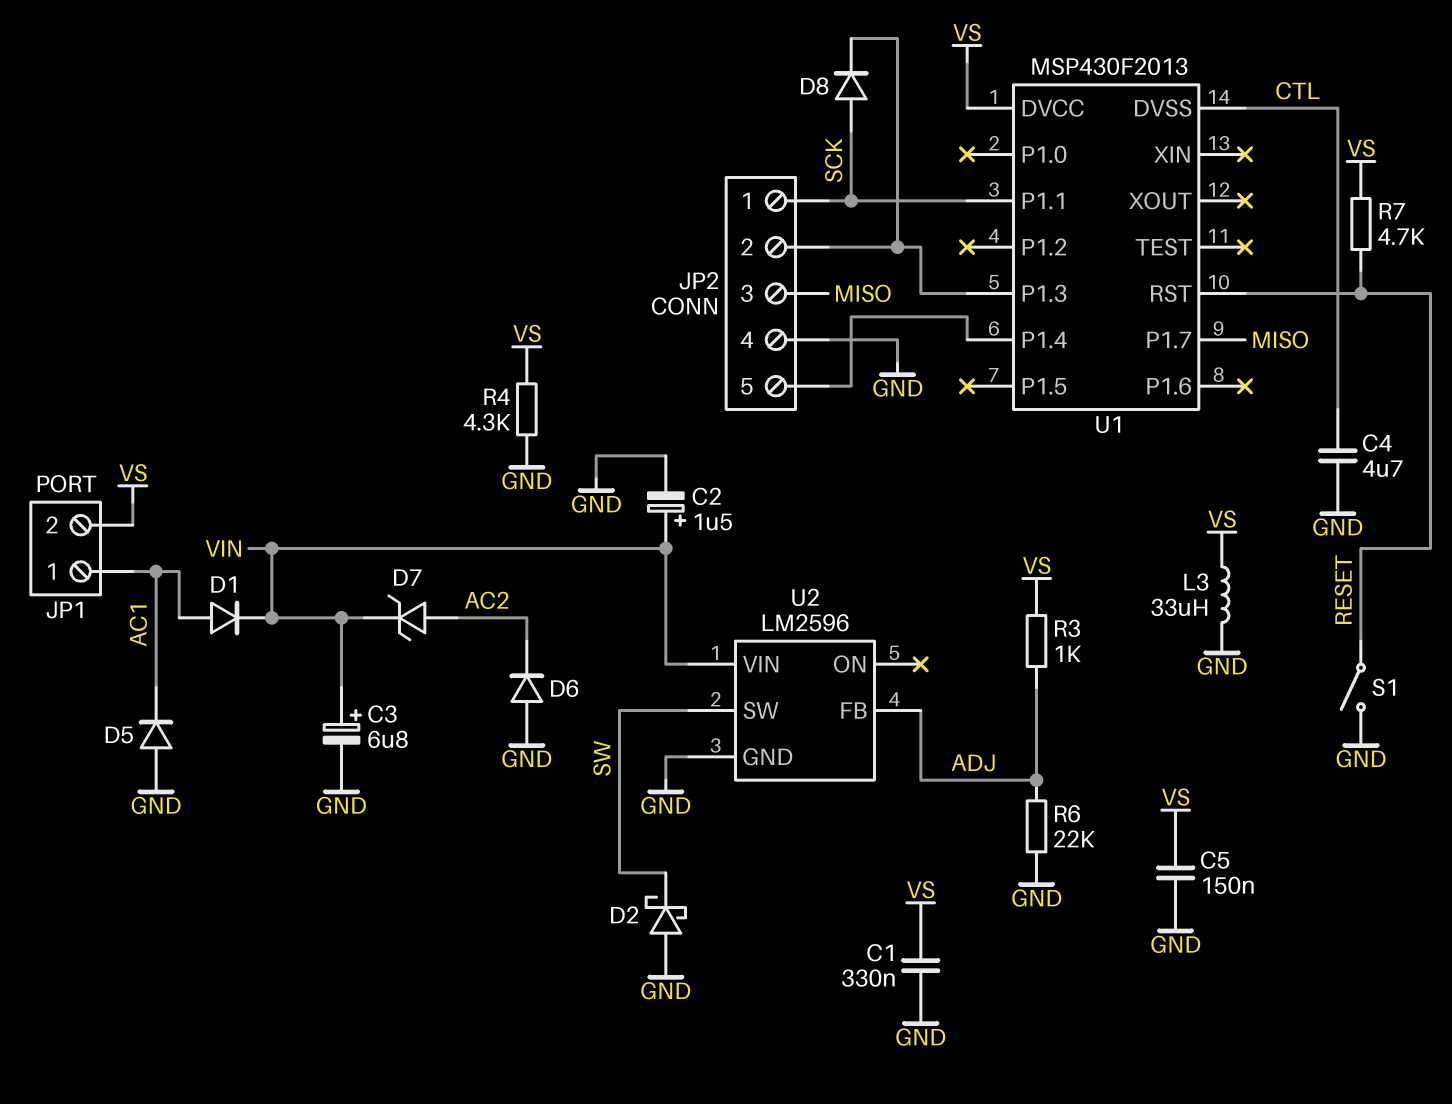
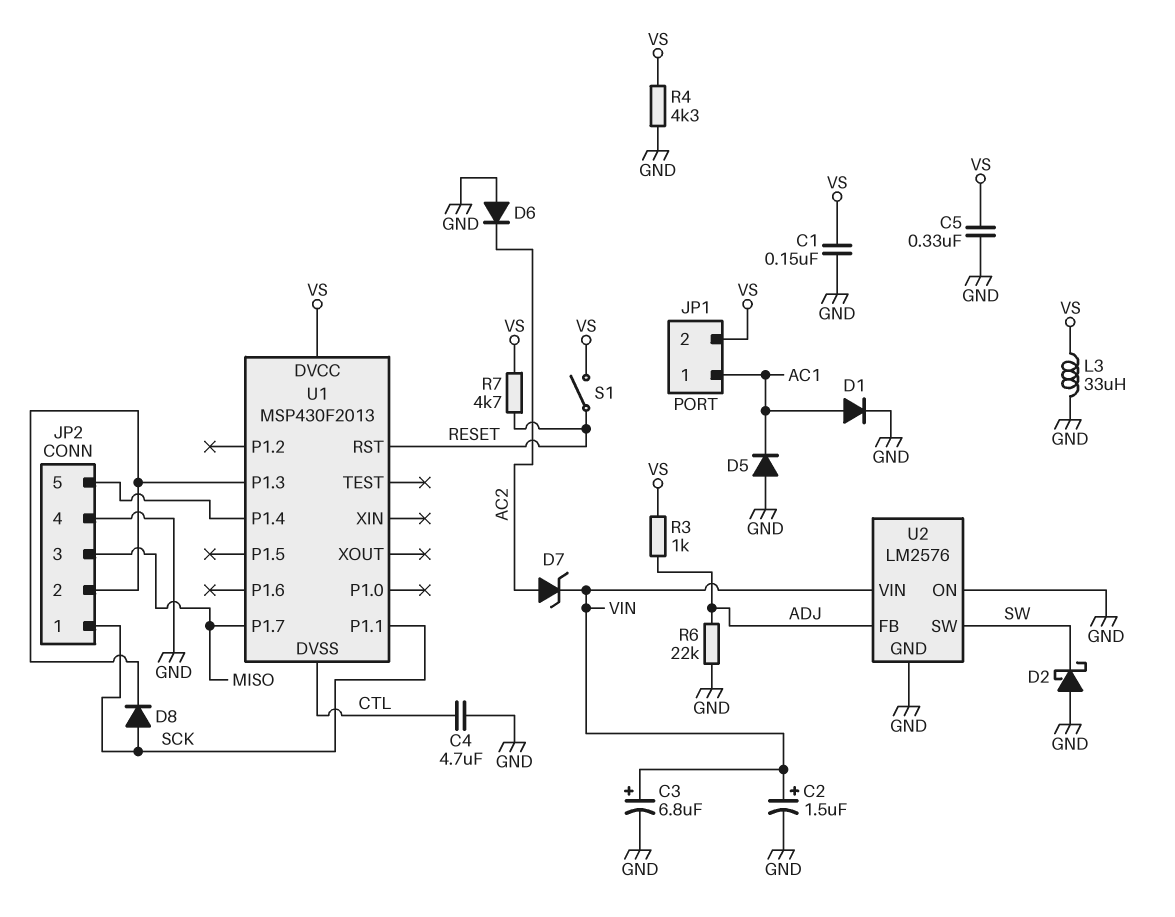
C1: 330nF (GND, VS) -> 150nF (GND, VS)
C5: 150nF (GND, VS) -> 330nF (GND, VS)
D1: diode (A AC1, K VIN) -> diode (A AC1, K GND)
S1: switch (GND, RESET) -> switch (RESET, VS)
U2: LM2596 -> LM2576
U2 pin ON: none -> GND

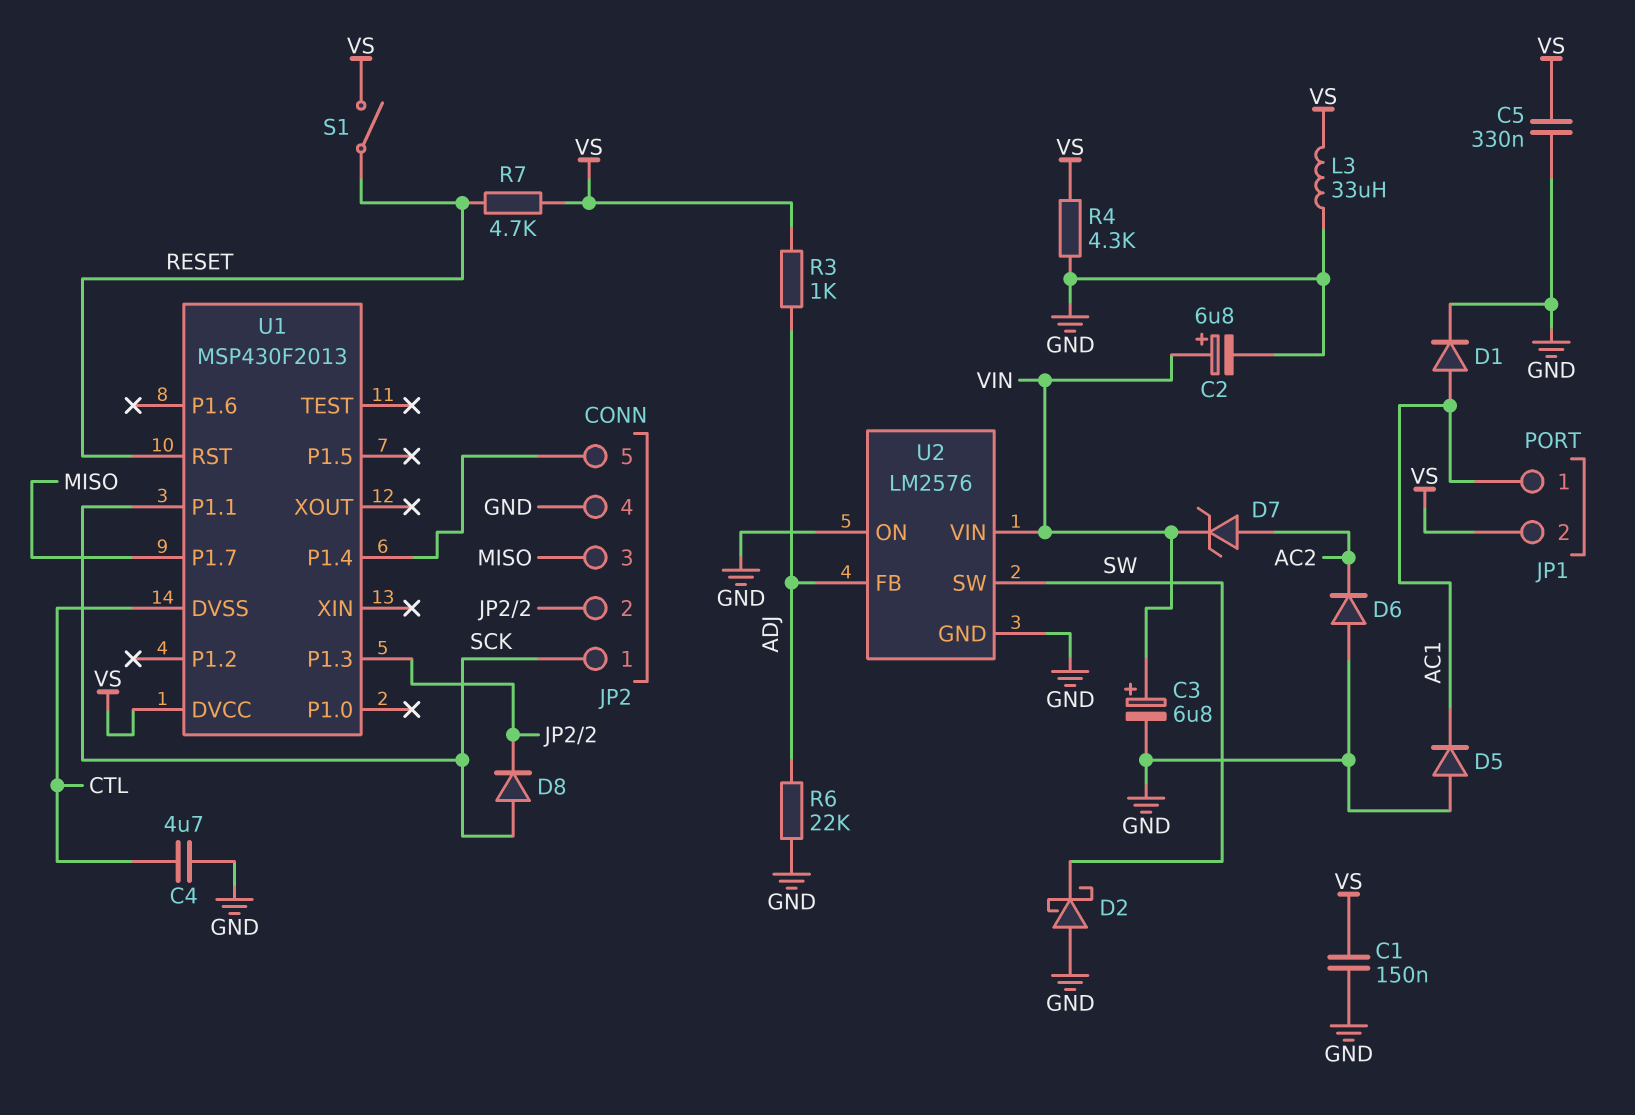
C2: 1.5uF (plus VIN, minus GND) -> 6.8uF (plus VIN, minus GND)

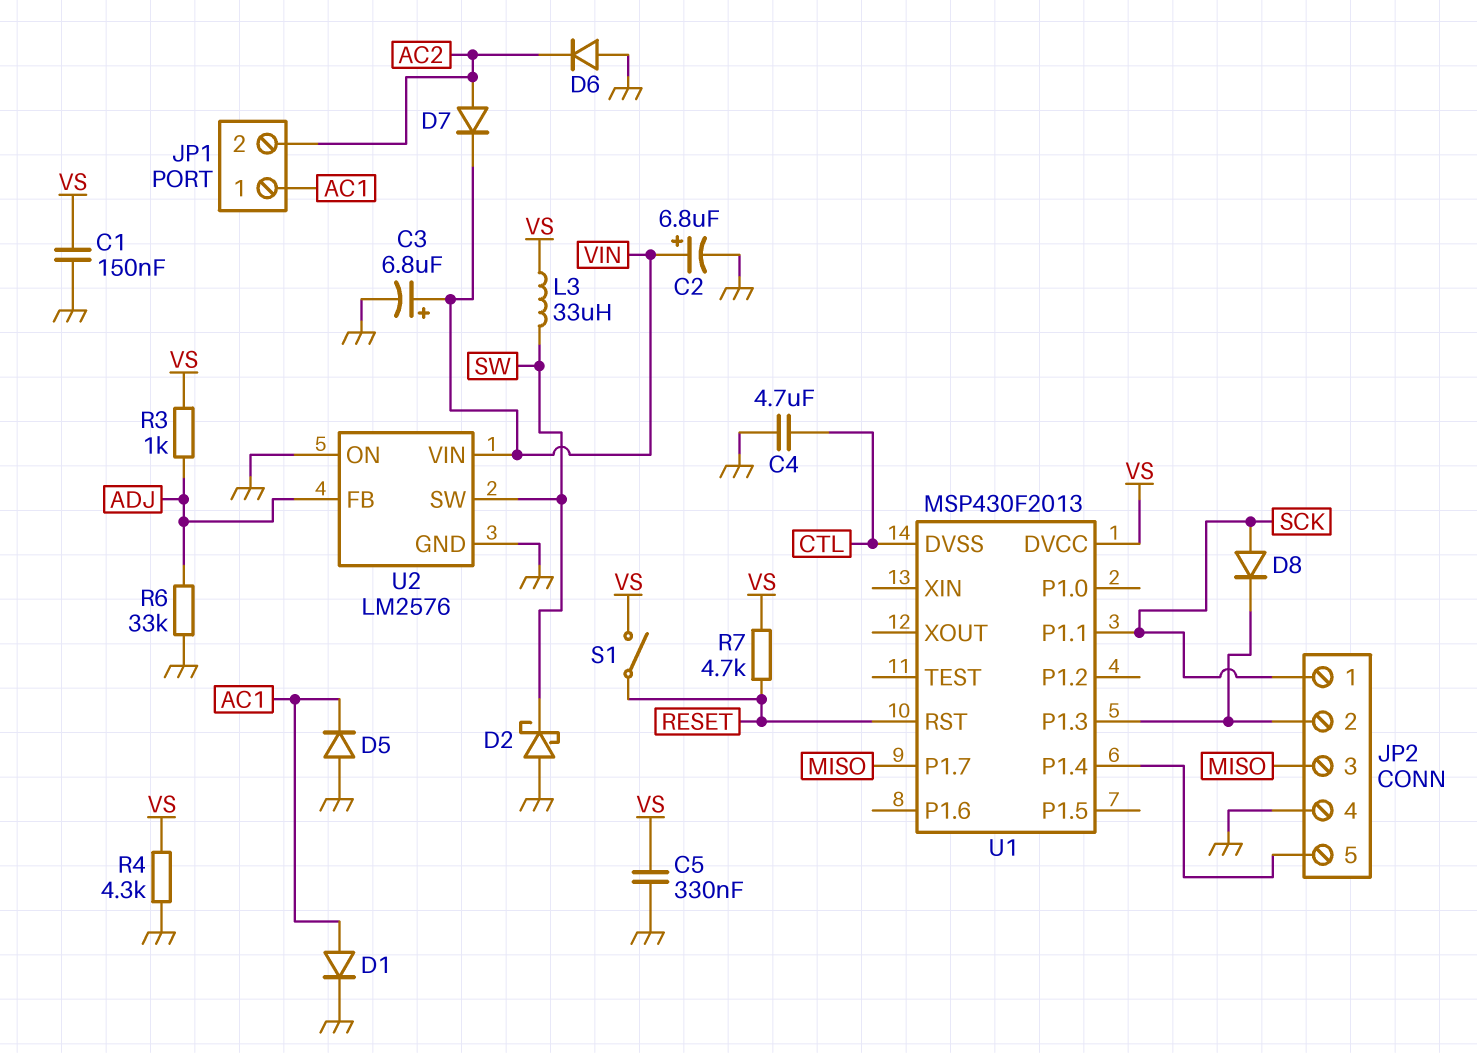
D7: zener (A AC2, K VIN) -> diode (A AC2, K VIN)
JP1 pin 2: VS -> AC2
L3: 33uH (GND, VS) -> 33uH (SW, VS)
R6: 22k (ADJ, GND) -> 33k (ADJ, GND)

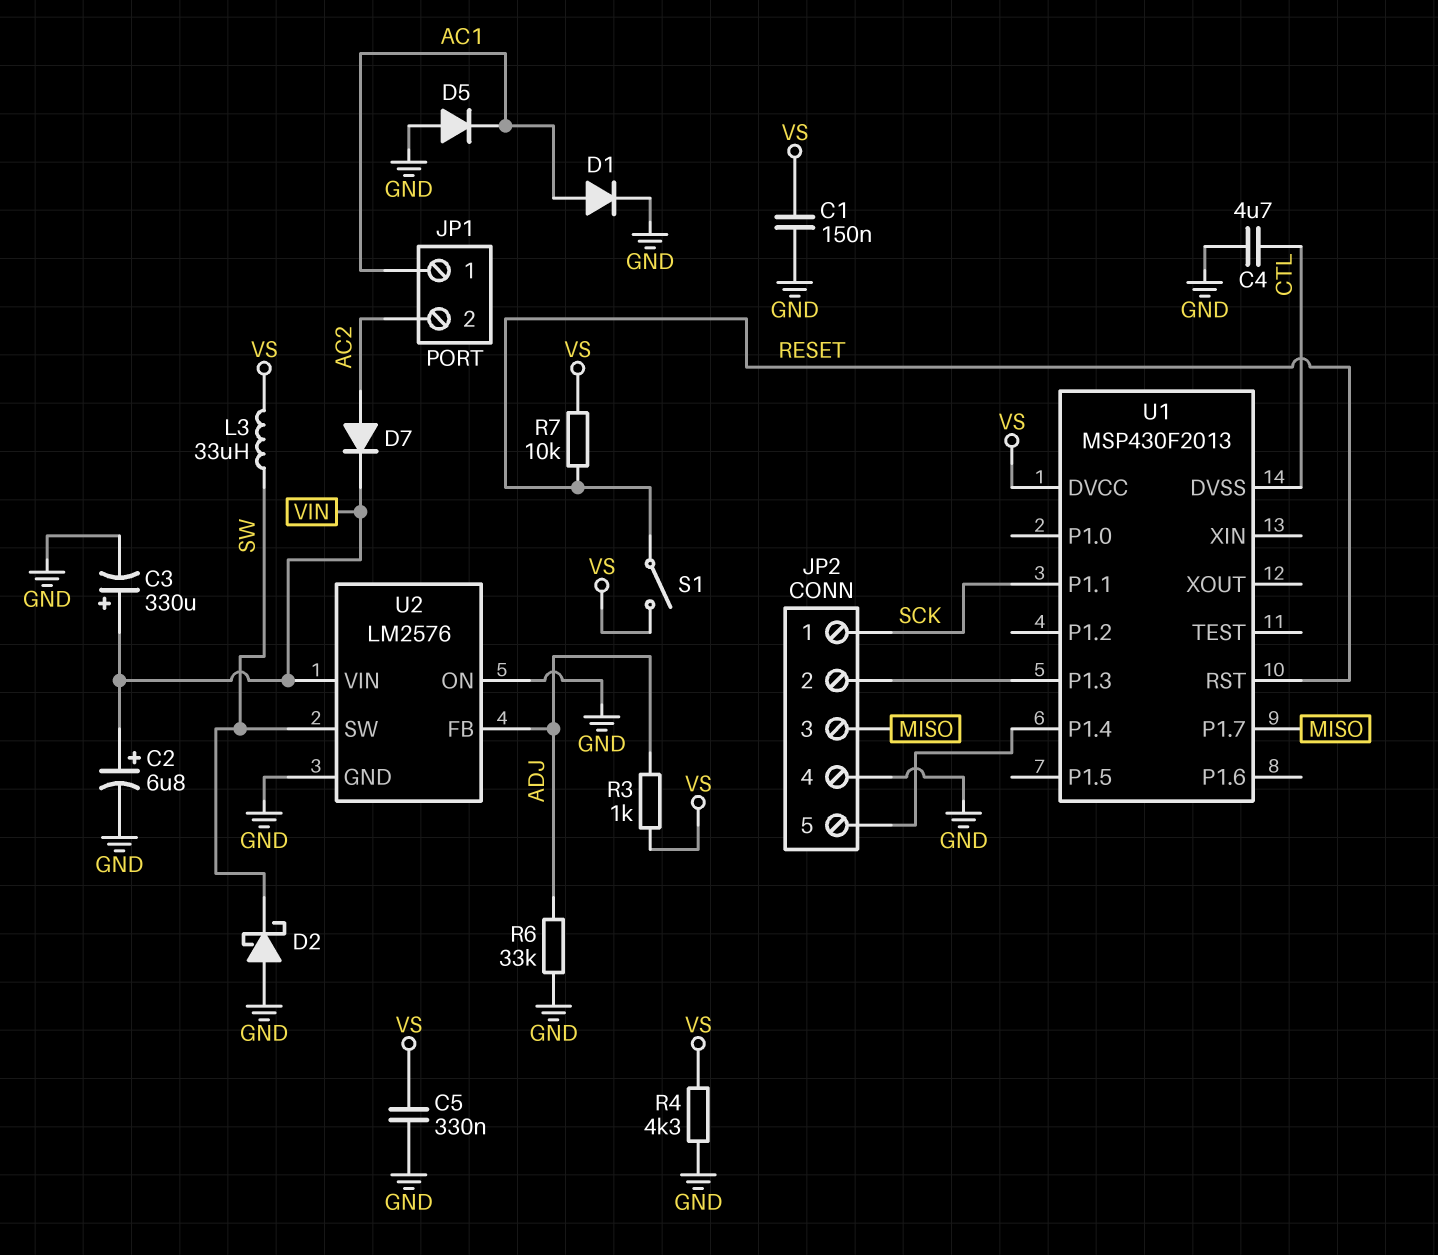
C3: 6.8uF (plus VIN, minus GND) -> 330uF (plus VIN, minus GND)
D6: diode (A GND, K AC2) -> none
D8: diode (A SCK, K JP2/2) -> none
R7: 4.7k (RESET, VS) -> 10k (RESET, VS)

